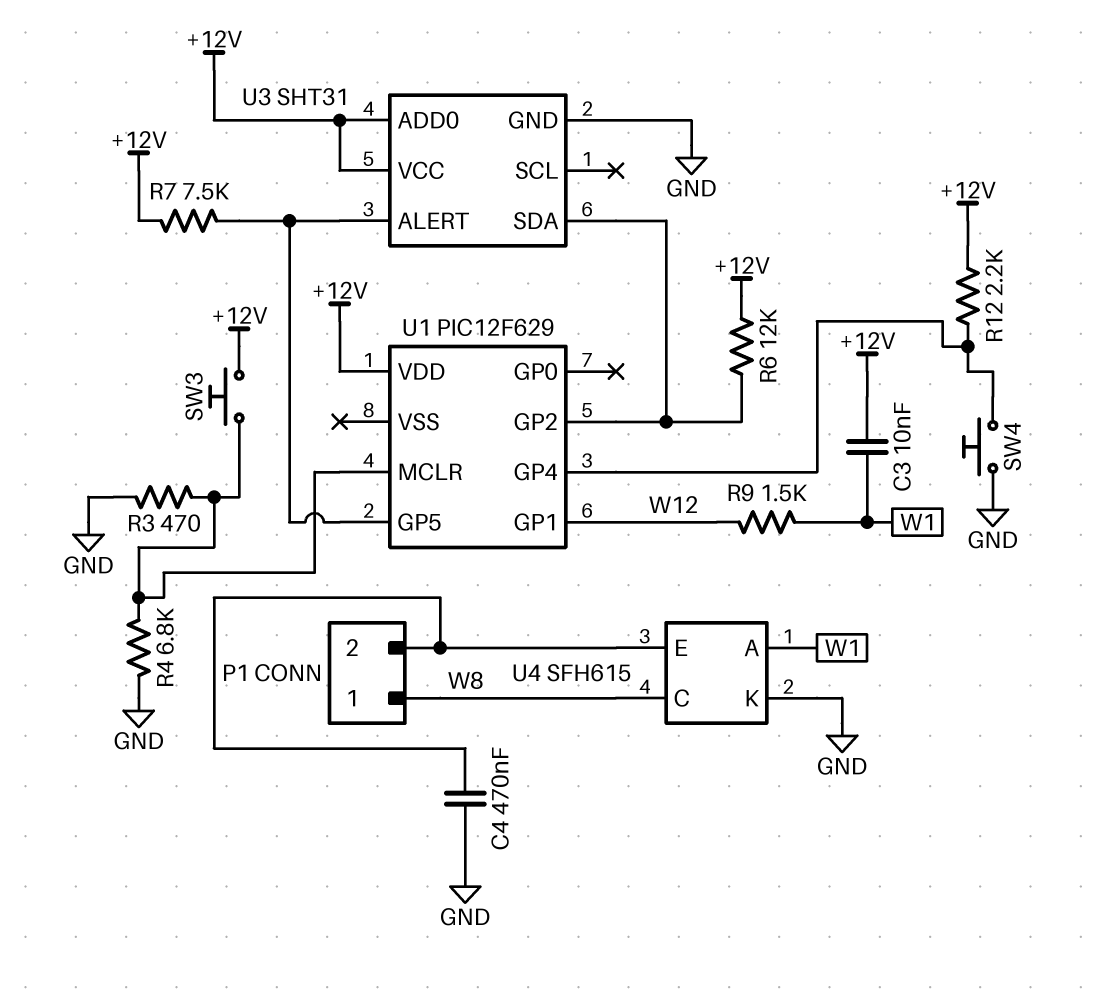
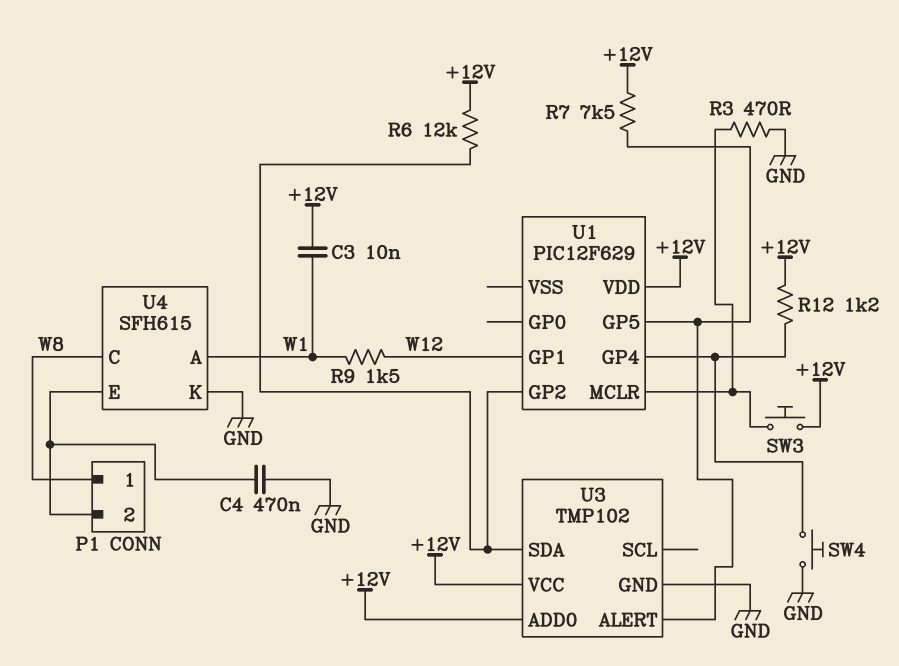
R4: 6.8k (GND, U1/MCLR) -> none
R12: 2.2k (+12V, U1/GP4) -> 1.2k (+12V, U1/GP4)
U3: SHT31 -> TMP102

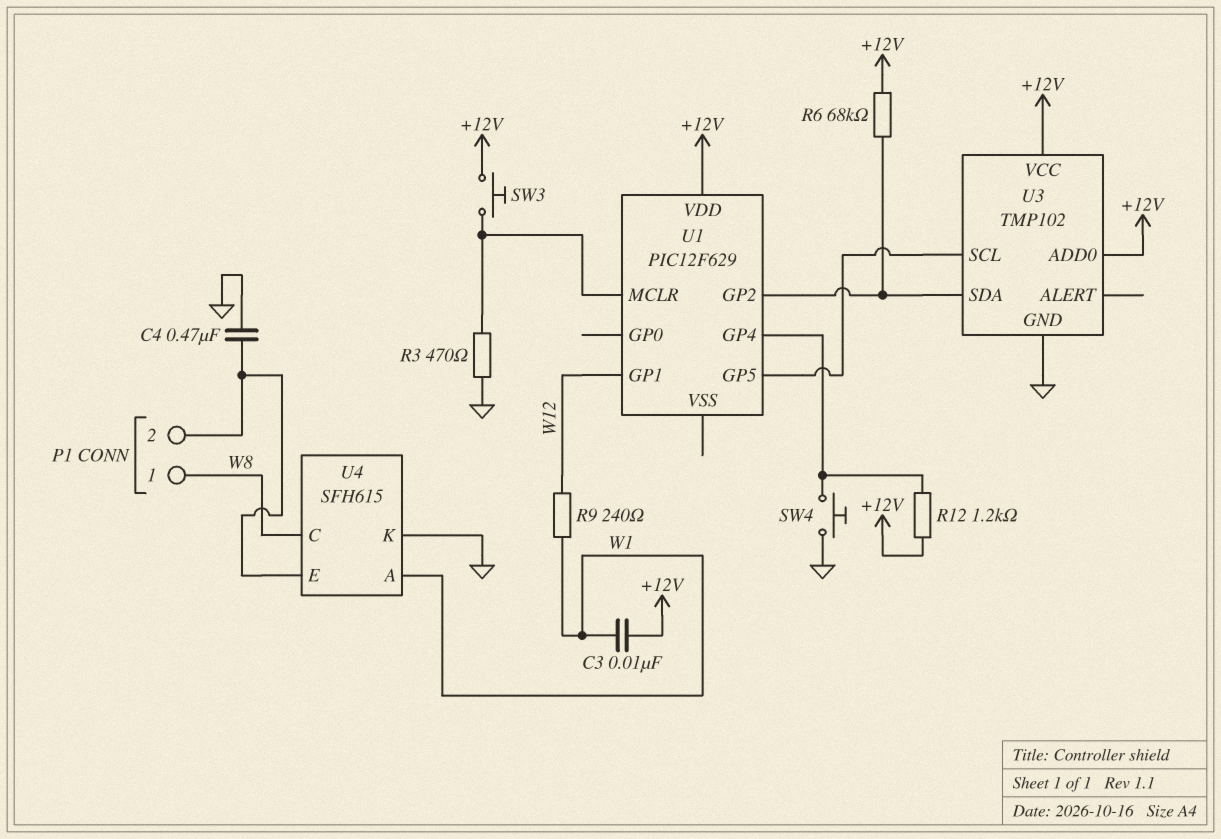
R6: 12k (+12V, U1/GP2) -> 68k (+12V, U1/GP2)
R7: 7.5k (+12V, U1/GP5) -> none
R9: 1.5k (W1, W12) -> 240 (W1, W12)
U3 pin ALERT: U1/GP5 -> none
U3 pin SCL: none -> U1/GP5

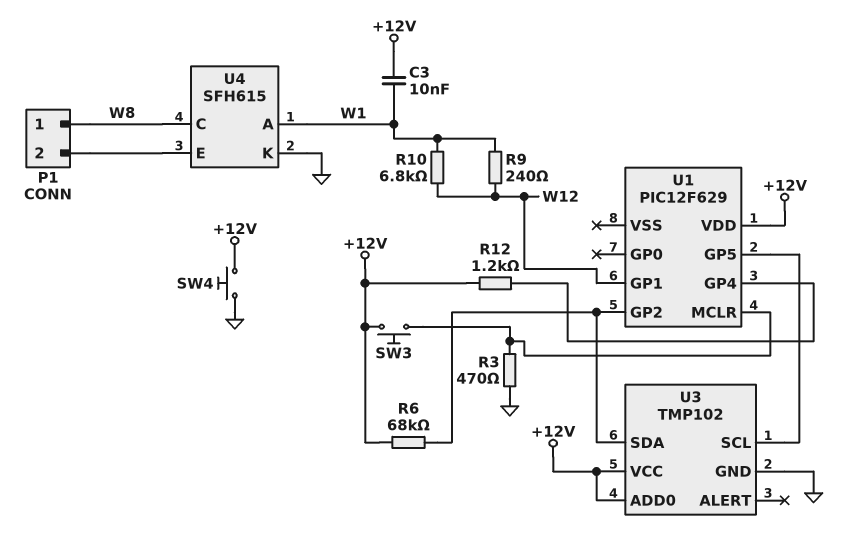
C4: 470nF (GND, P1/2) -> none
R10: none -> 6.8k (W1, W12)
SW4: button (GND, U1/GP4) -> button (+12V, GND)

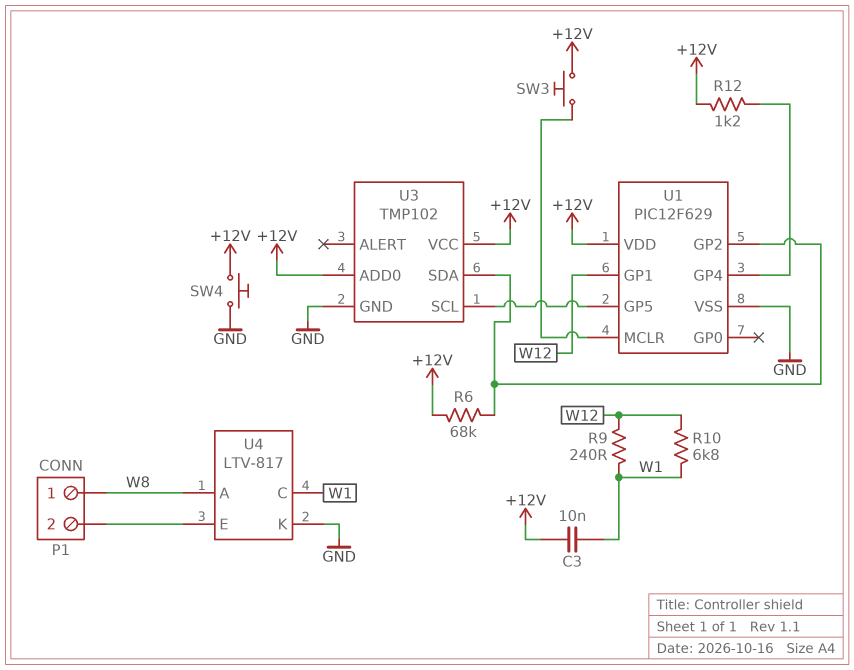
R3: 470 (GND, U1/MCLR) -> none
U1 pin VSS: none -> GND
U4: SFH615 -> LTV-817
U4 pin A: W1 -> W8
U4 pin C: W8 -> W1

